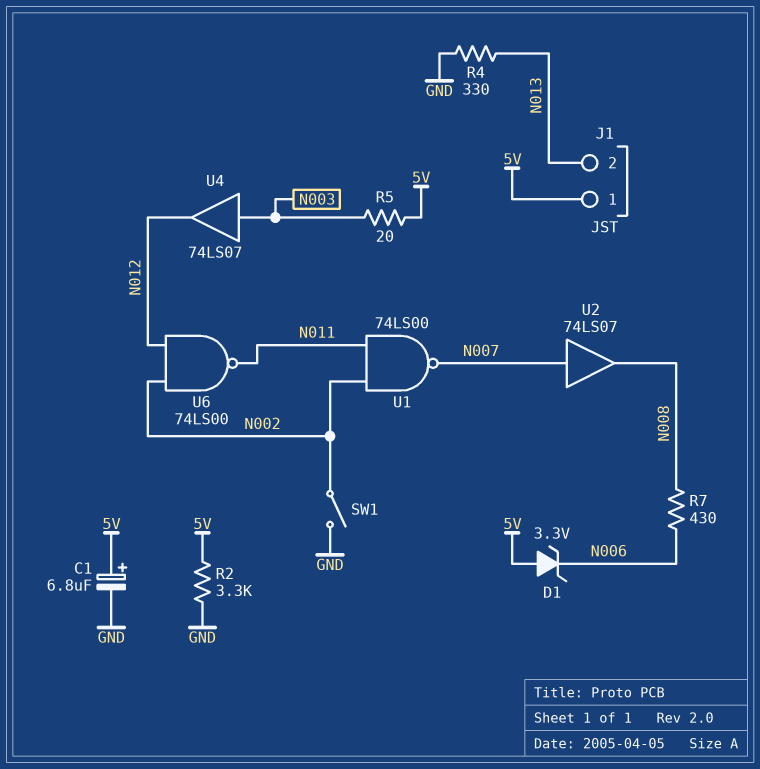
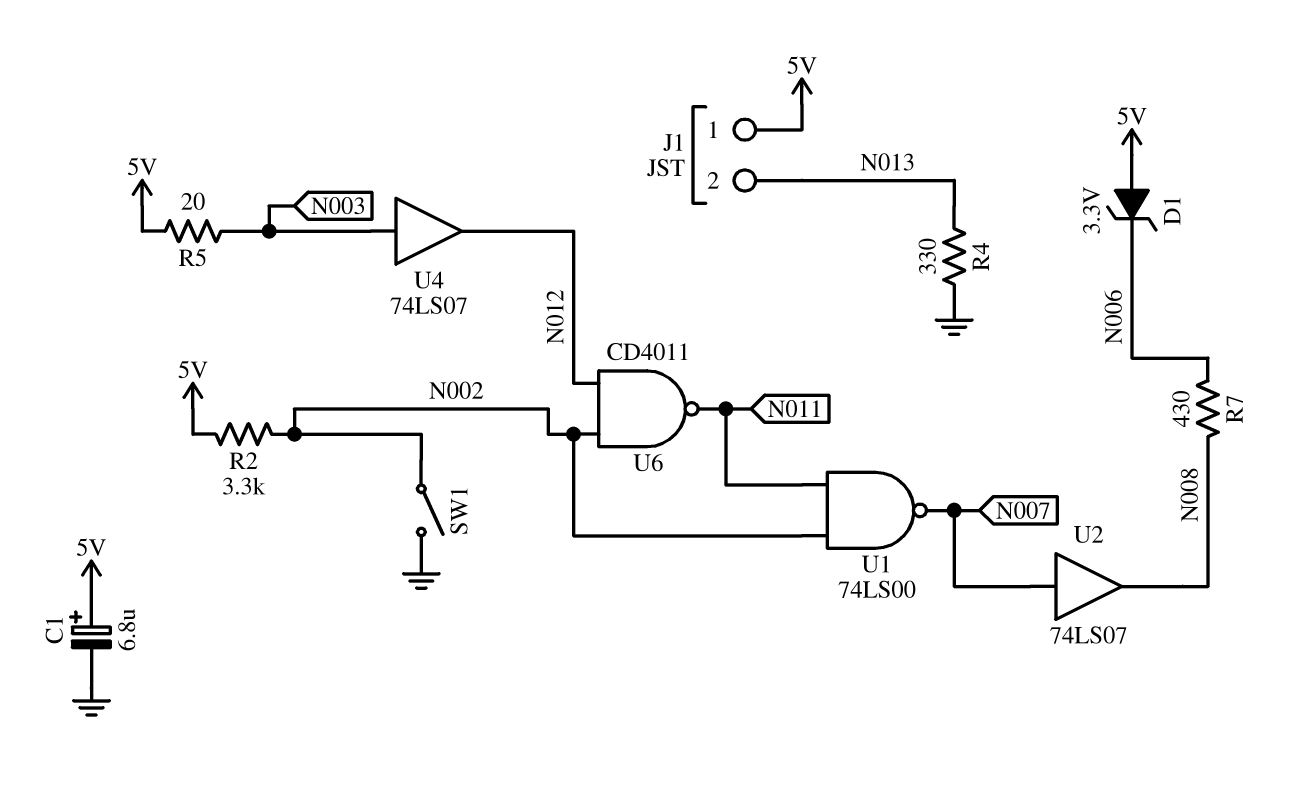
R2: 3.3k (5V, GND) -> 3.3k (5V, N002)
U6: NAND 74LS00 (in N002, in N012, out N011) -> NAND CD4011 (in N002, in N012, out N011)

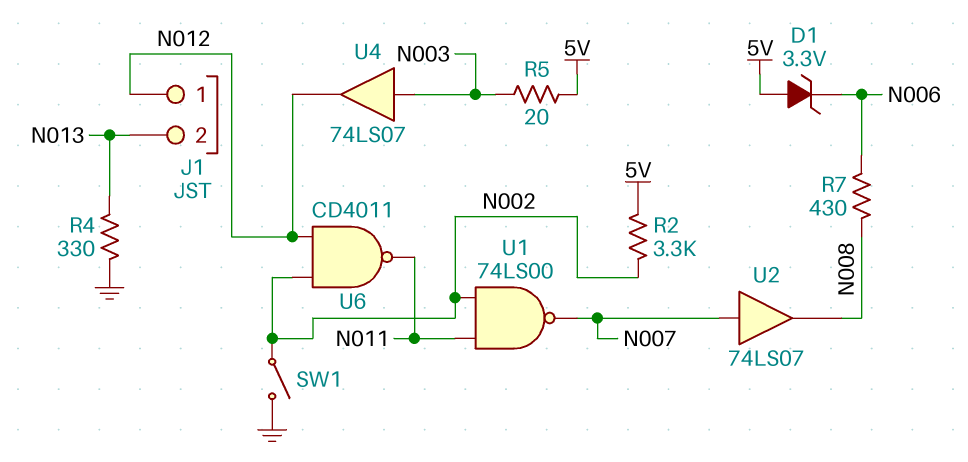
C1: 6.8uF (plus 5V, minus GND) -> none
J1 pin 1: 5V -> N012

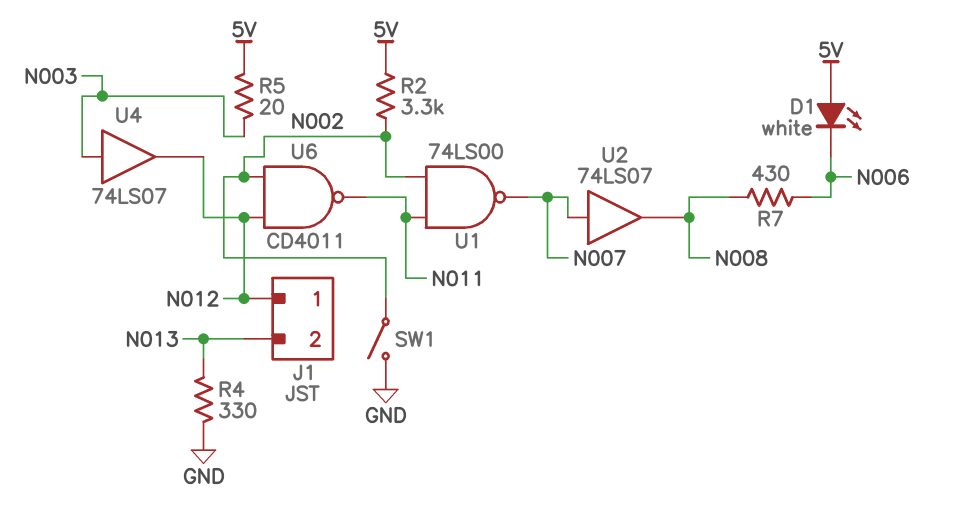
D1: zener 3.3V (A 5V, K N006) -> LED white (A 5V, K N006)

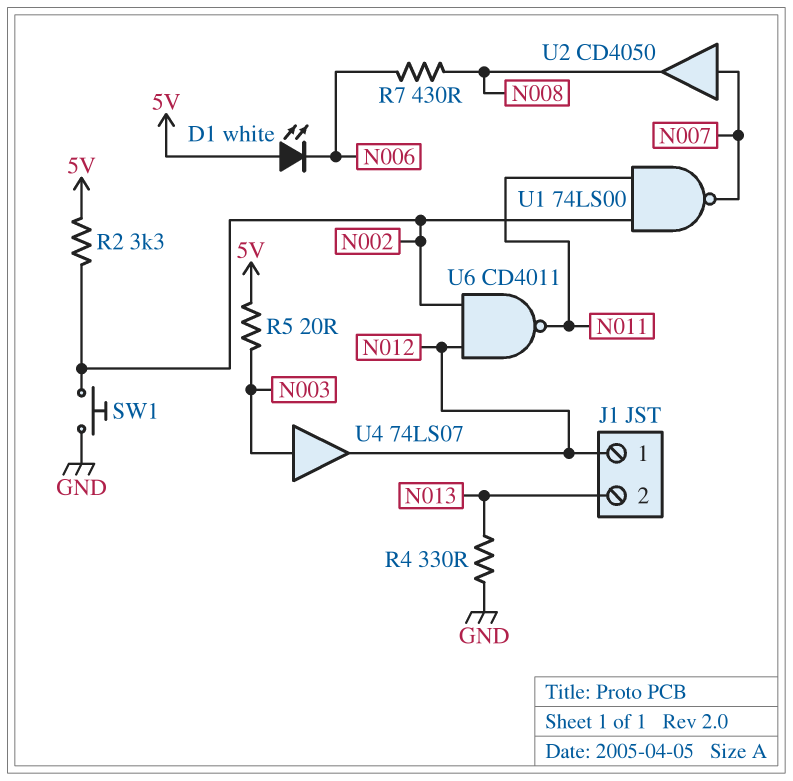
SW1: switch (GND, N002) -> button (GND, N002)
U2: buffer 74LS07 (in N007, out N008) -> buffer CD4050 (in N007, out N008)

